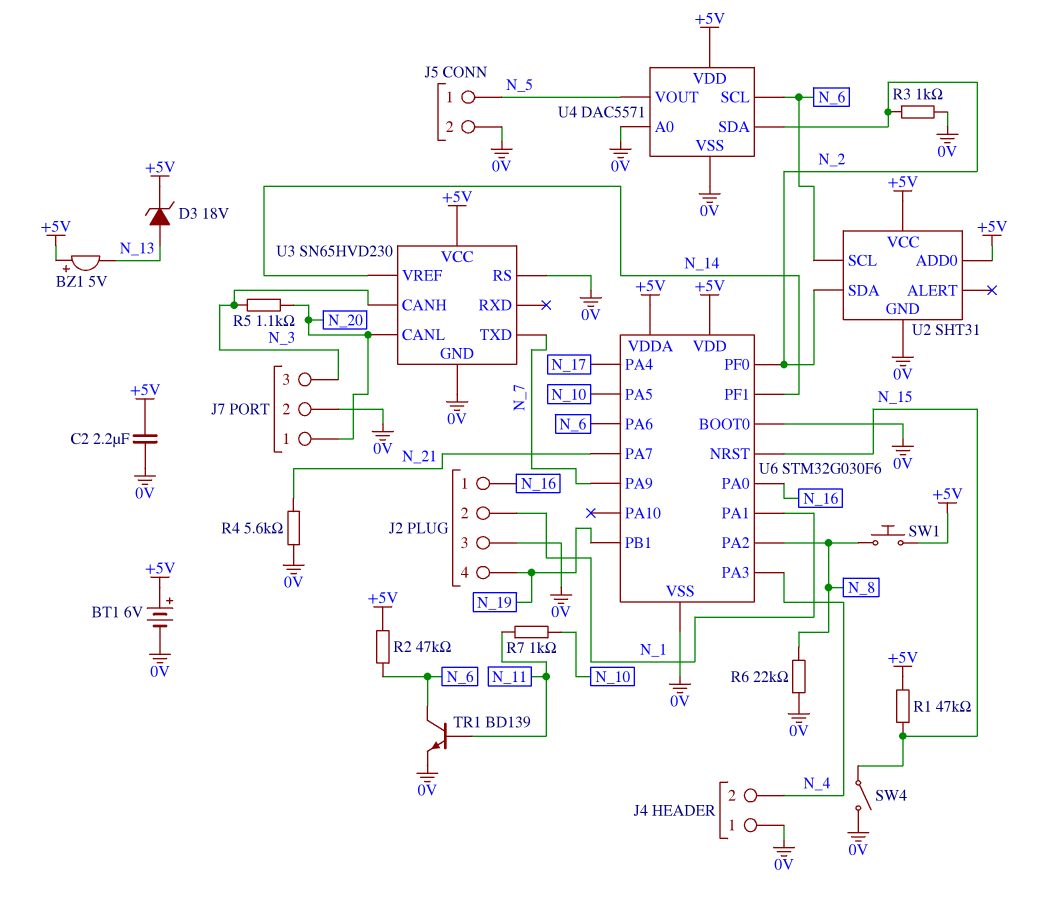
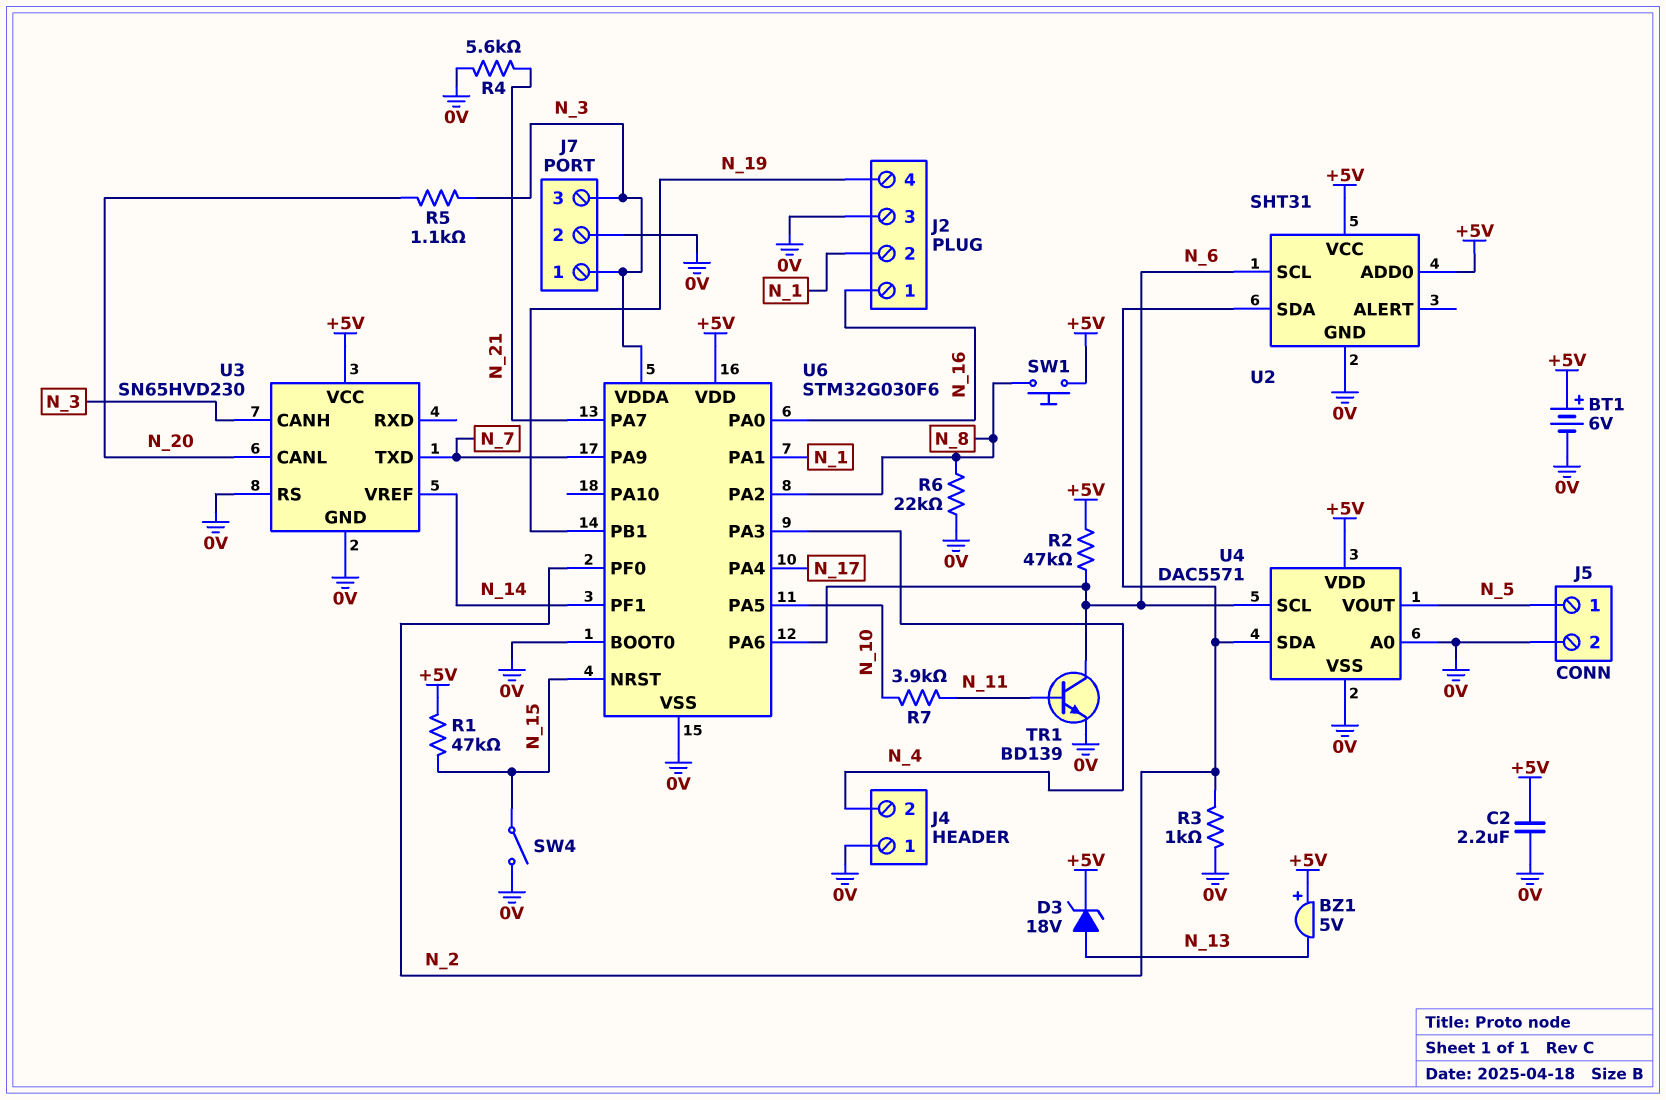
J7 pin 1: N_20 -> N_3
R7: 1k (N_10, N_11) -> 3.9k (N_10, N_11)
U6 pin VDDA: +5V -> N_3

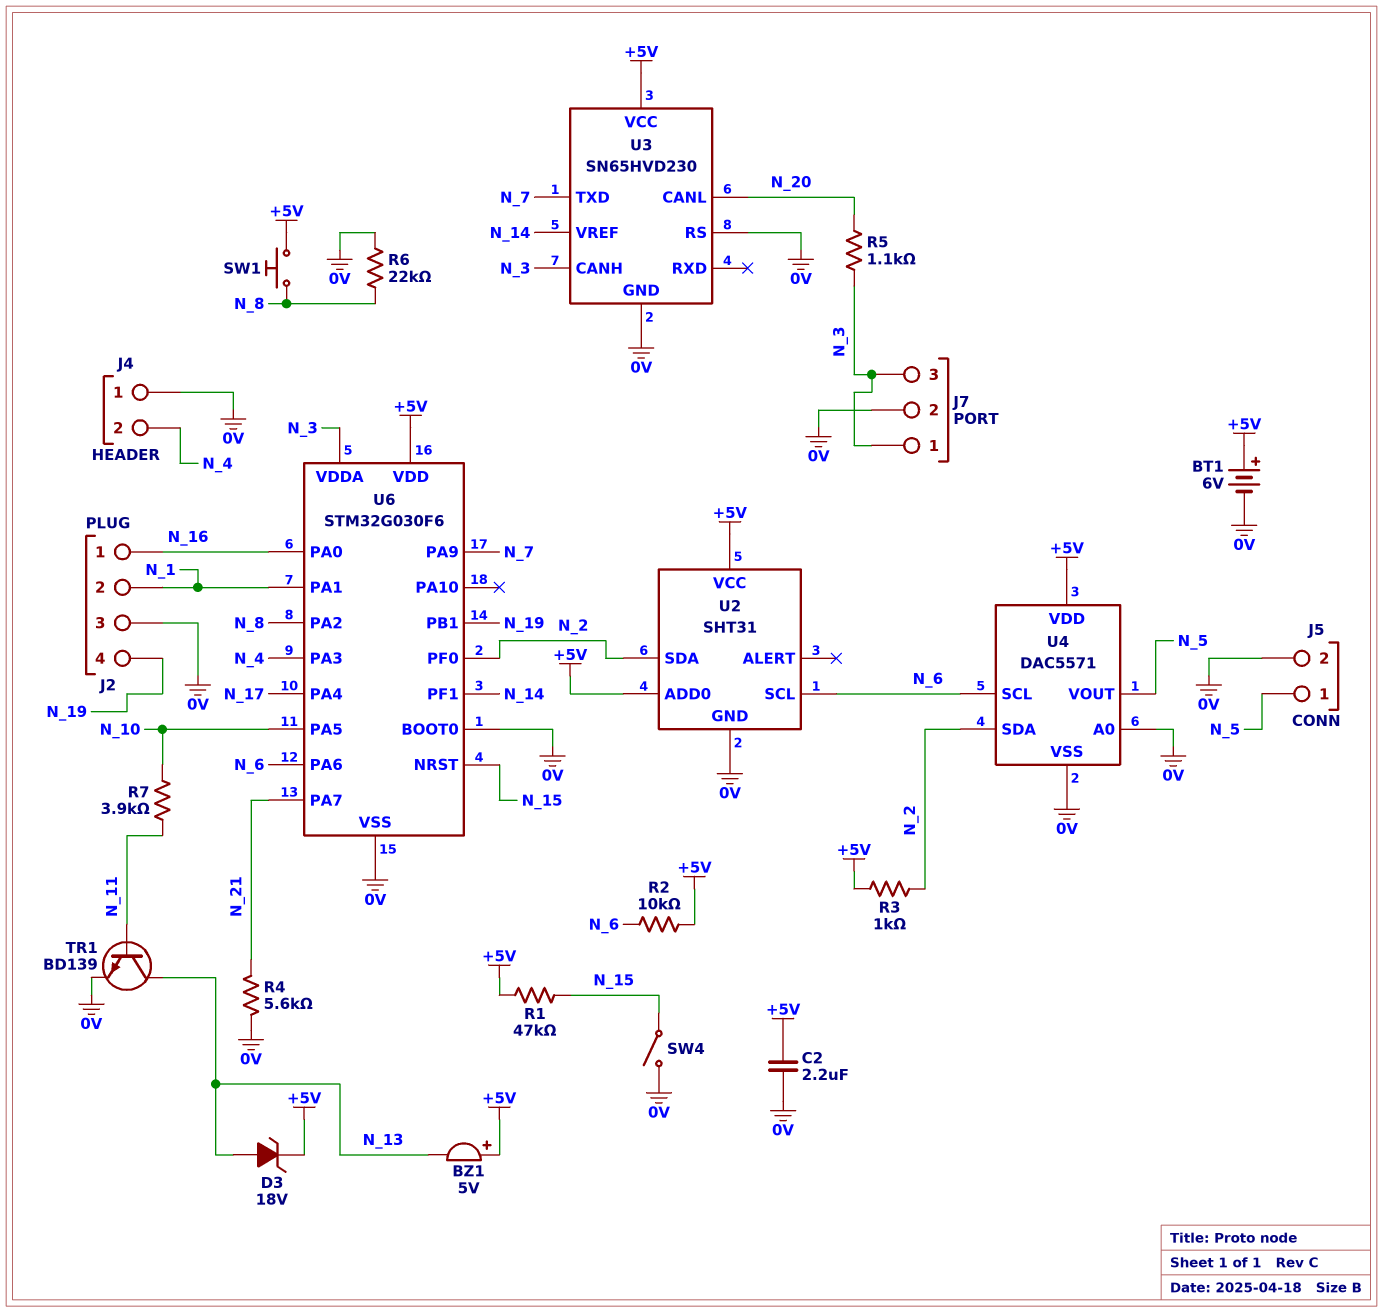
R2: 47k (+5V, N_6) -> 10k (+5V, N_6)
R3: 1k (0V, N_2) -> 1k (+5V, N_2)
TR1: NPN BD139 (B N_11, C N_6, E 0V) -> NPN BD139 (B N_11, C N_13, E 0V)

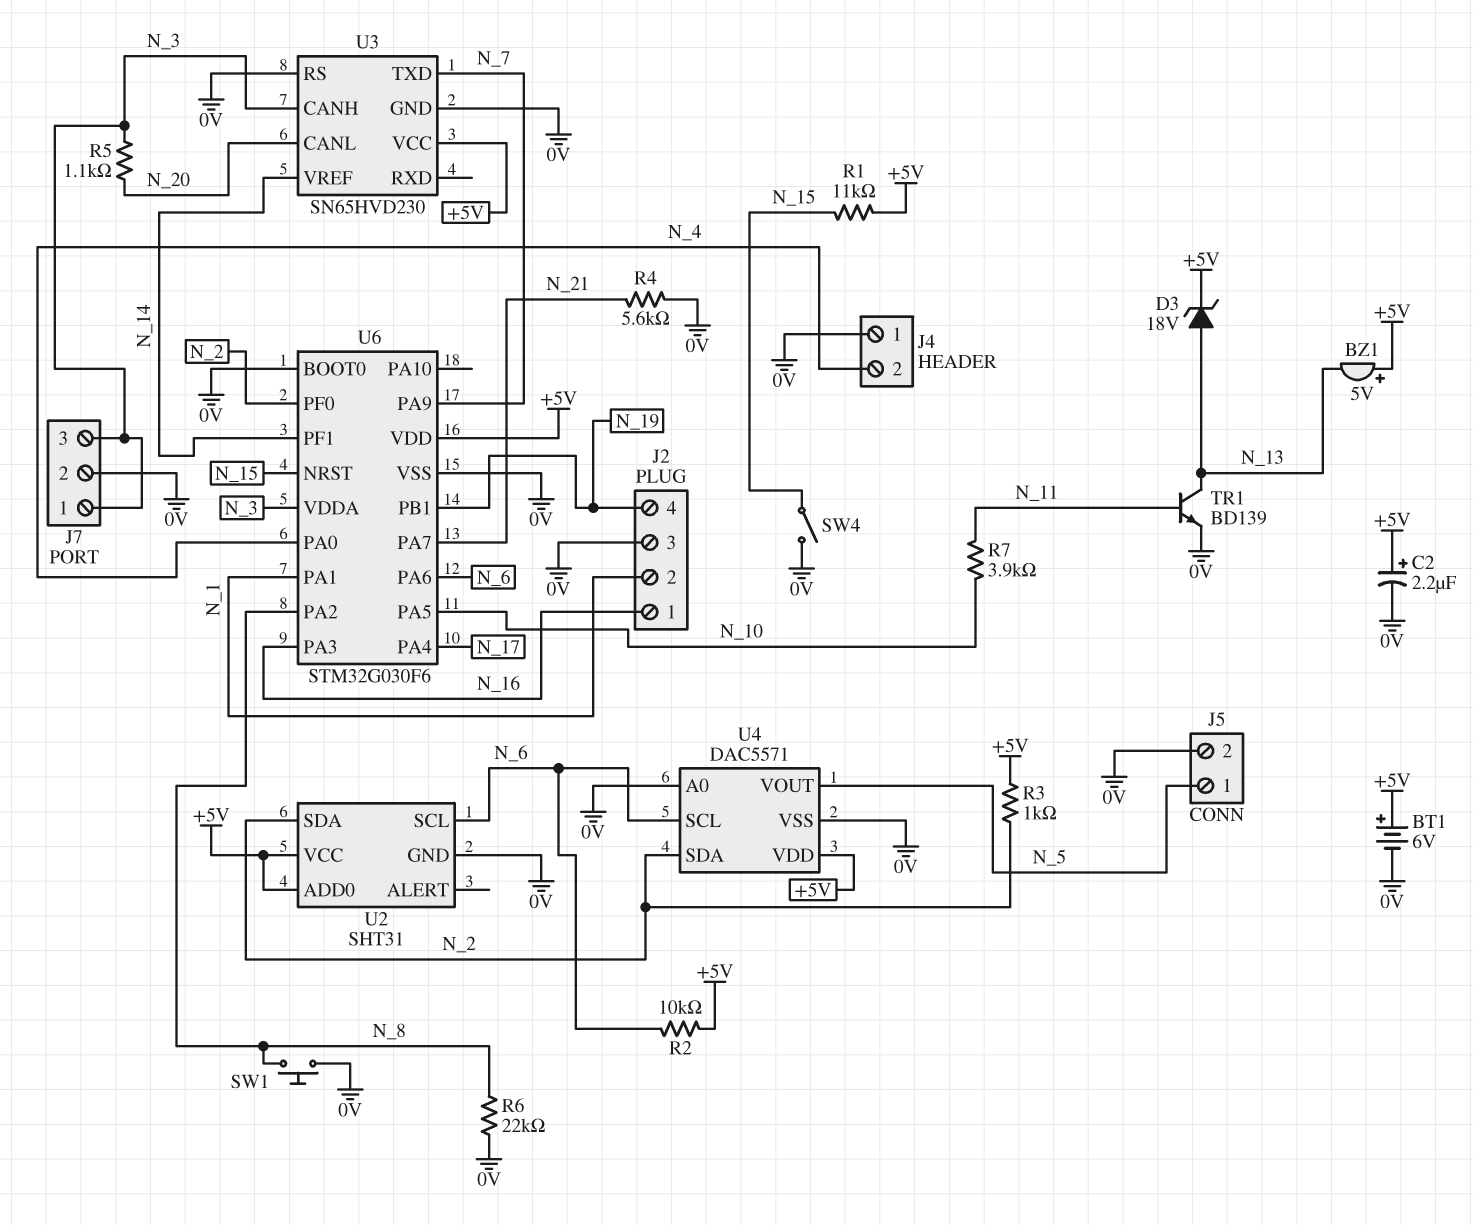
C2: 2.2uF (+5V, 0V) -> 2.2uF (plus +5V, minus 0V)
R1: 47k (+5V, N_15) -> 11k (+5V, N_15)
SW1: button (+5V, N_8) -> button (0V, N_8)
U6 pin PA0: N_16 -> N_4
U6 pin PA3: N_4 -> N_16

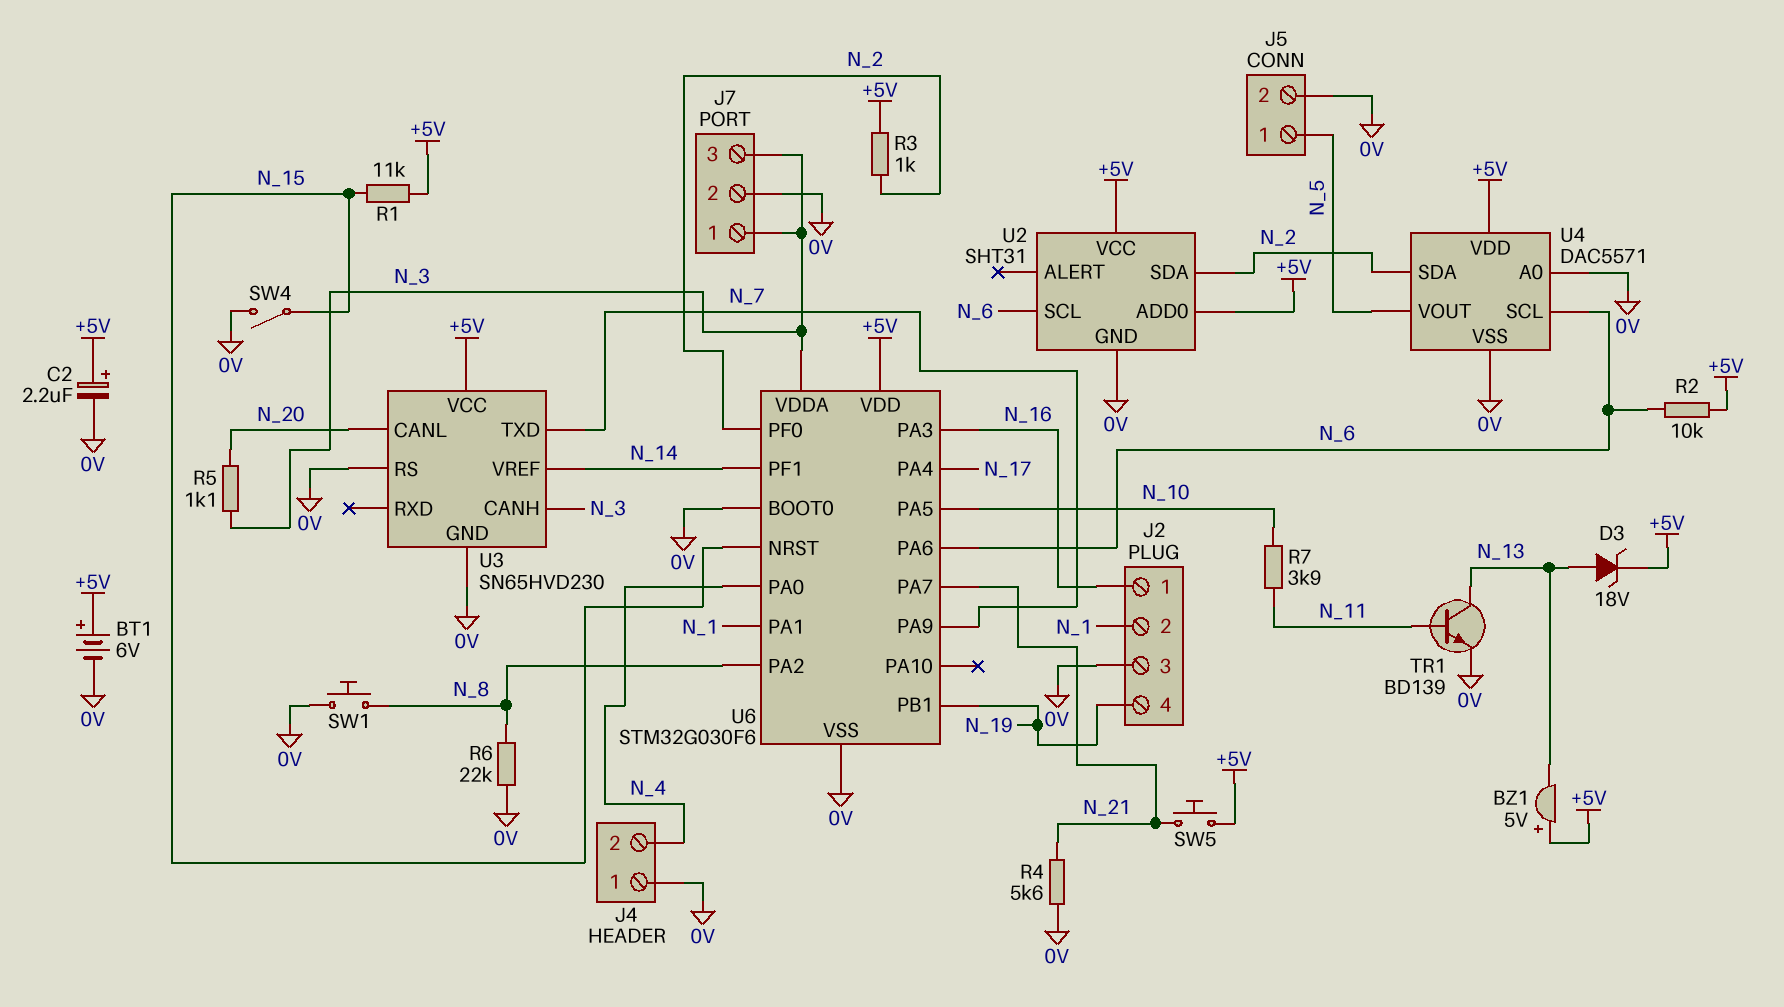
SW5: none -> button (+5V, N_21)

